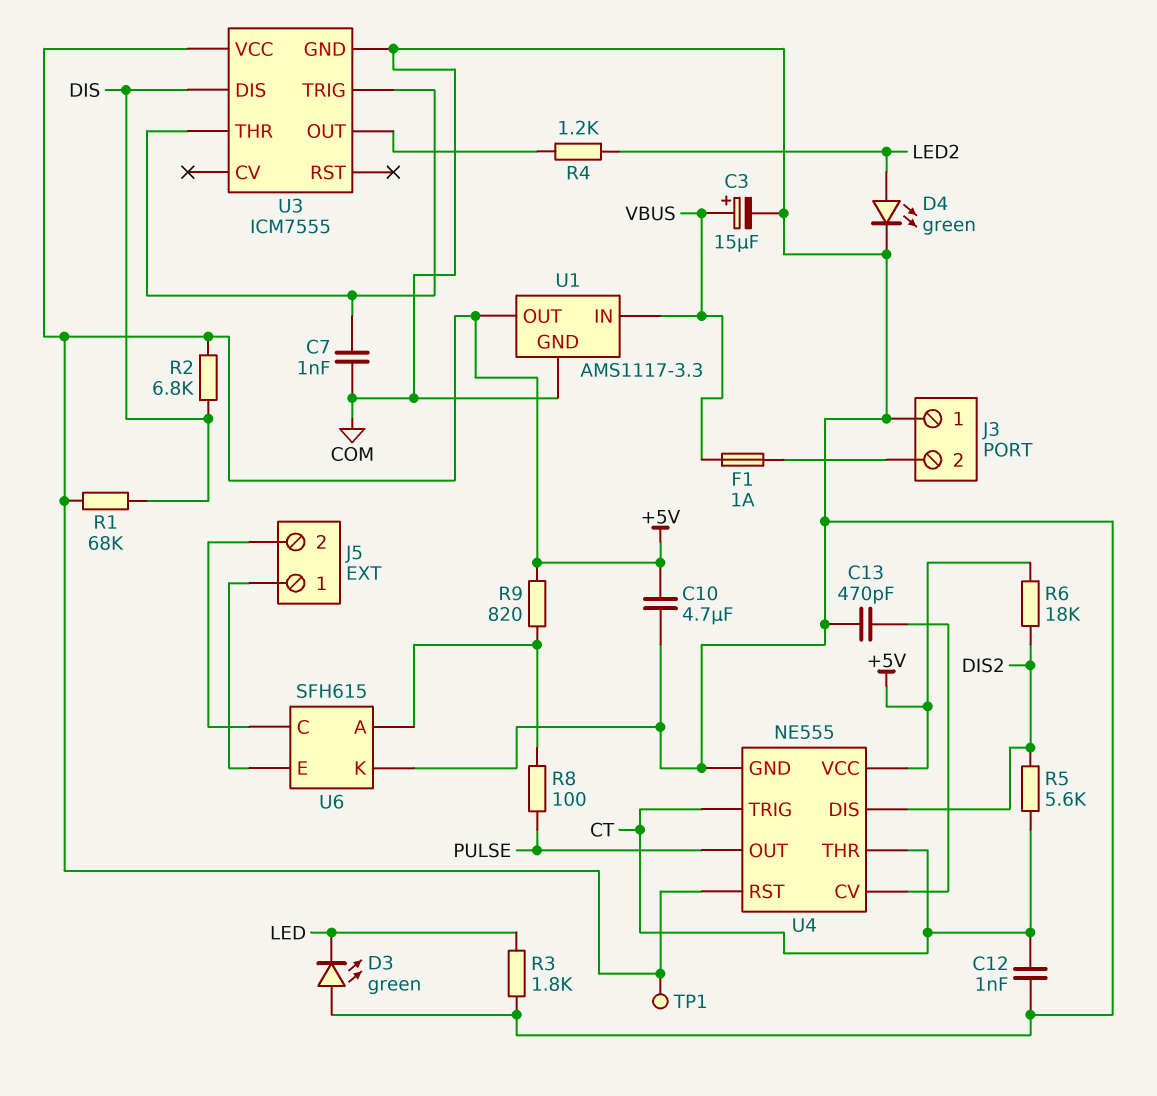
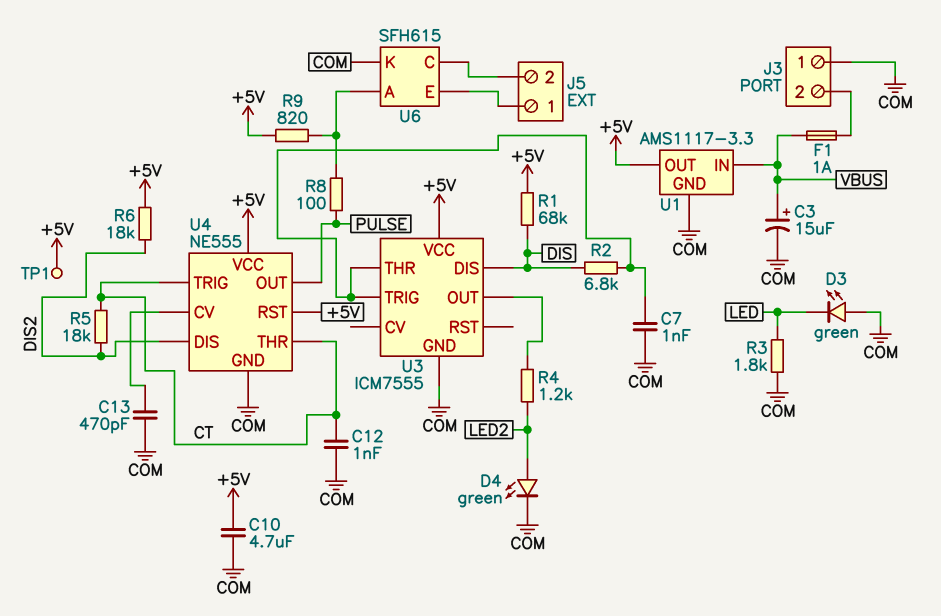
R2: 6.8k (+5V, DIS) -> 6.8k (DIS, U3/THR)
R5: 5.6k (CT, DIS2) -> 18k (CT, DIS2)

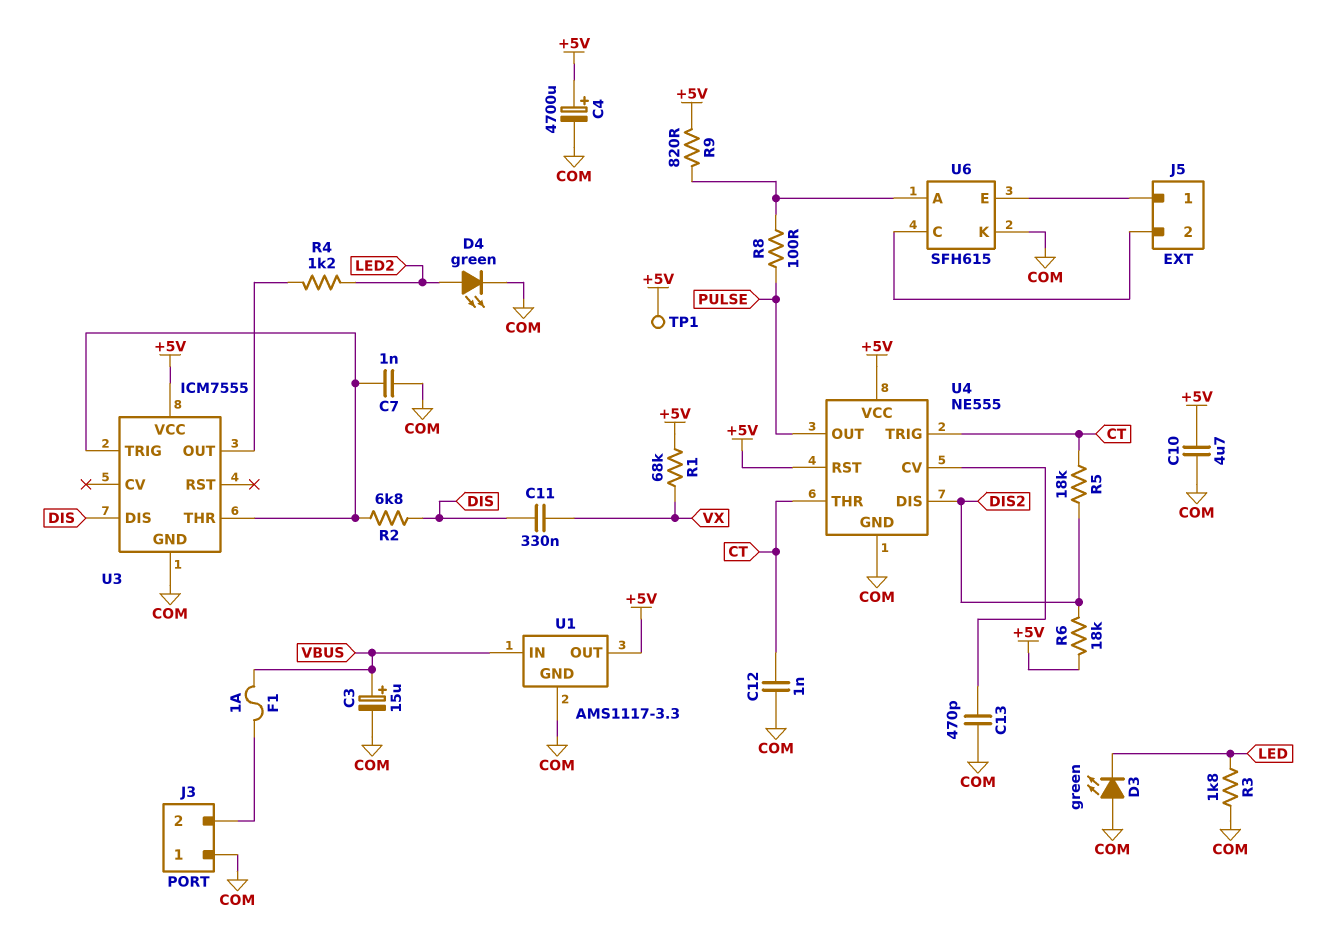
C4: none -> 4700uF (plus +5V, minus COM)
C11: none -> 330nF (DIS, VX)
R1: 68k (+5V, DIS) -> 68k (+5V, VX)

